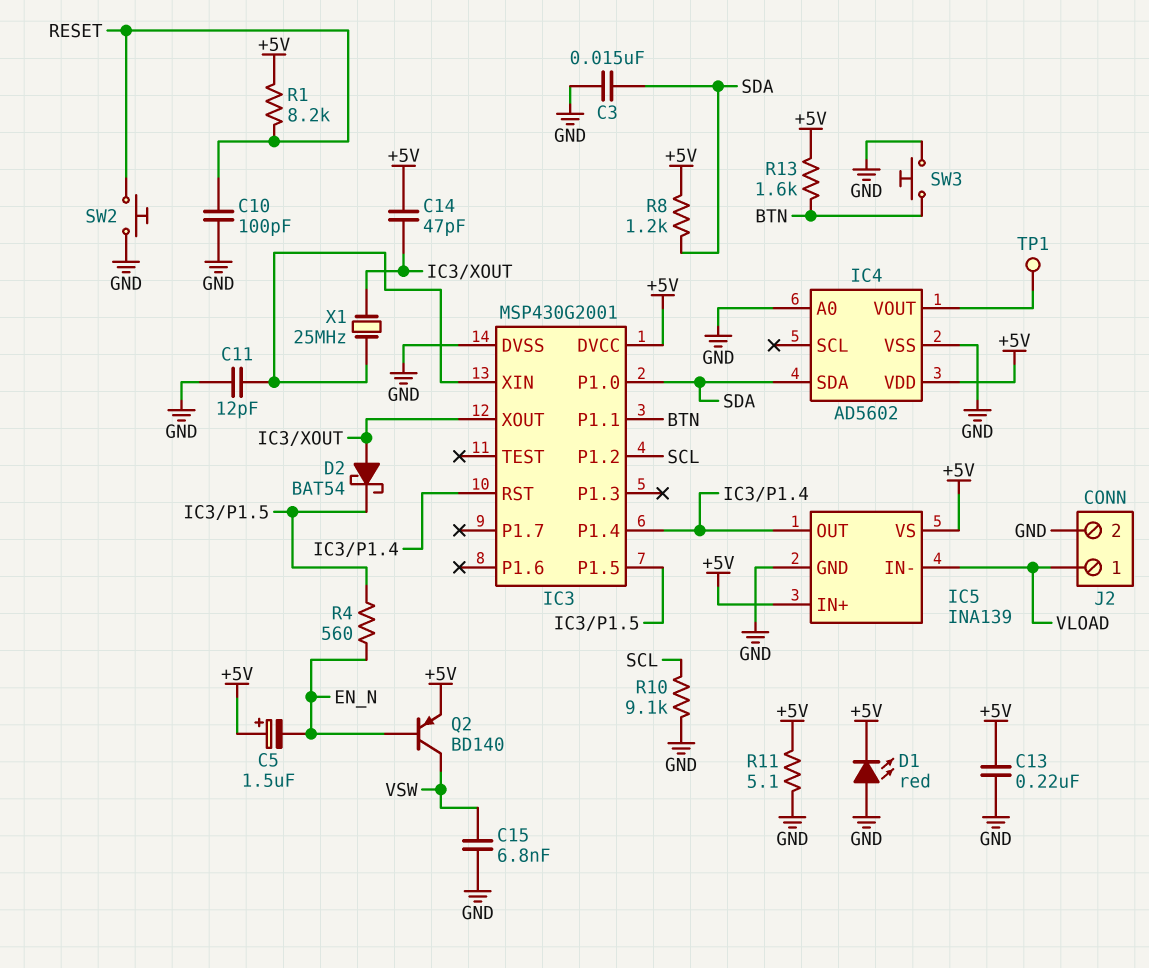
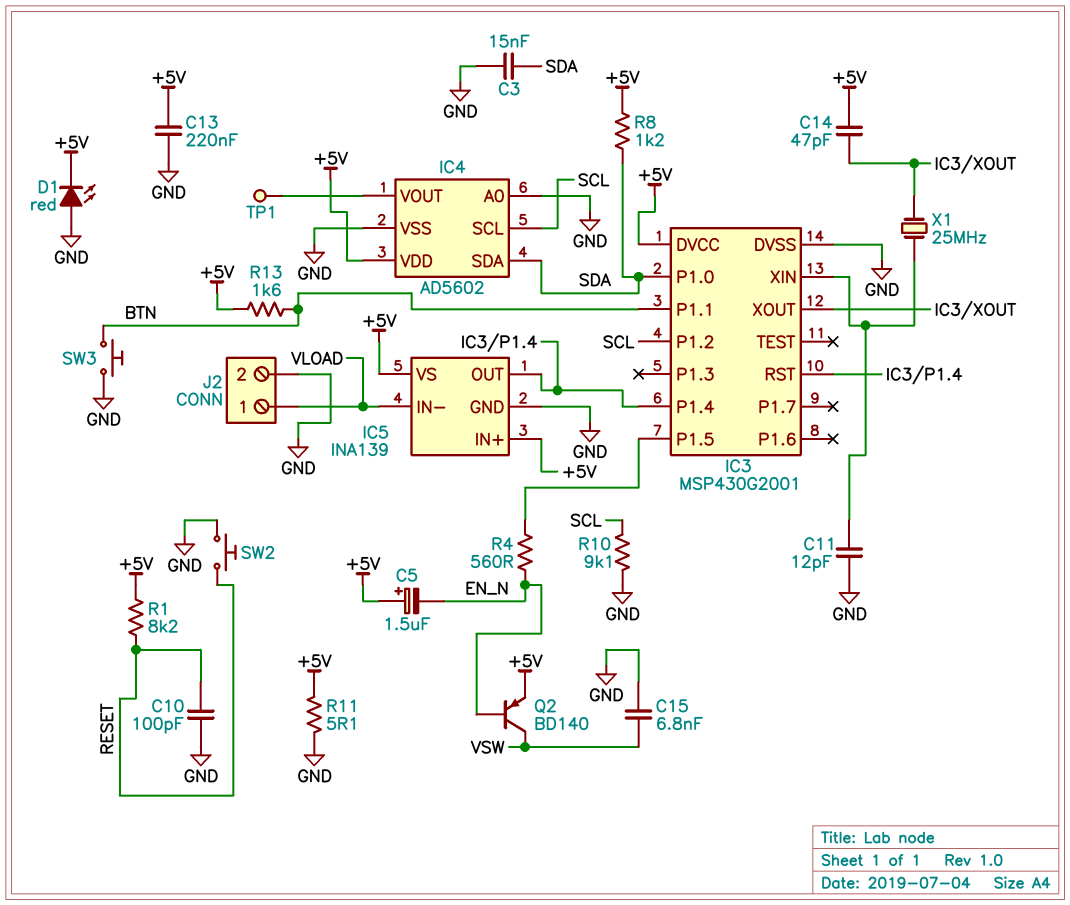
D2: schottky BAT54 (A IC3/XOUT, K IC3/P1.5) -> none
IC4 pin SCL: none -> SCL

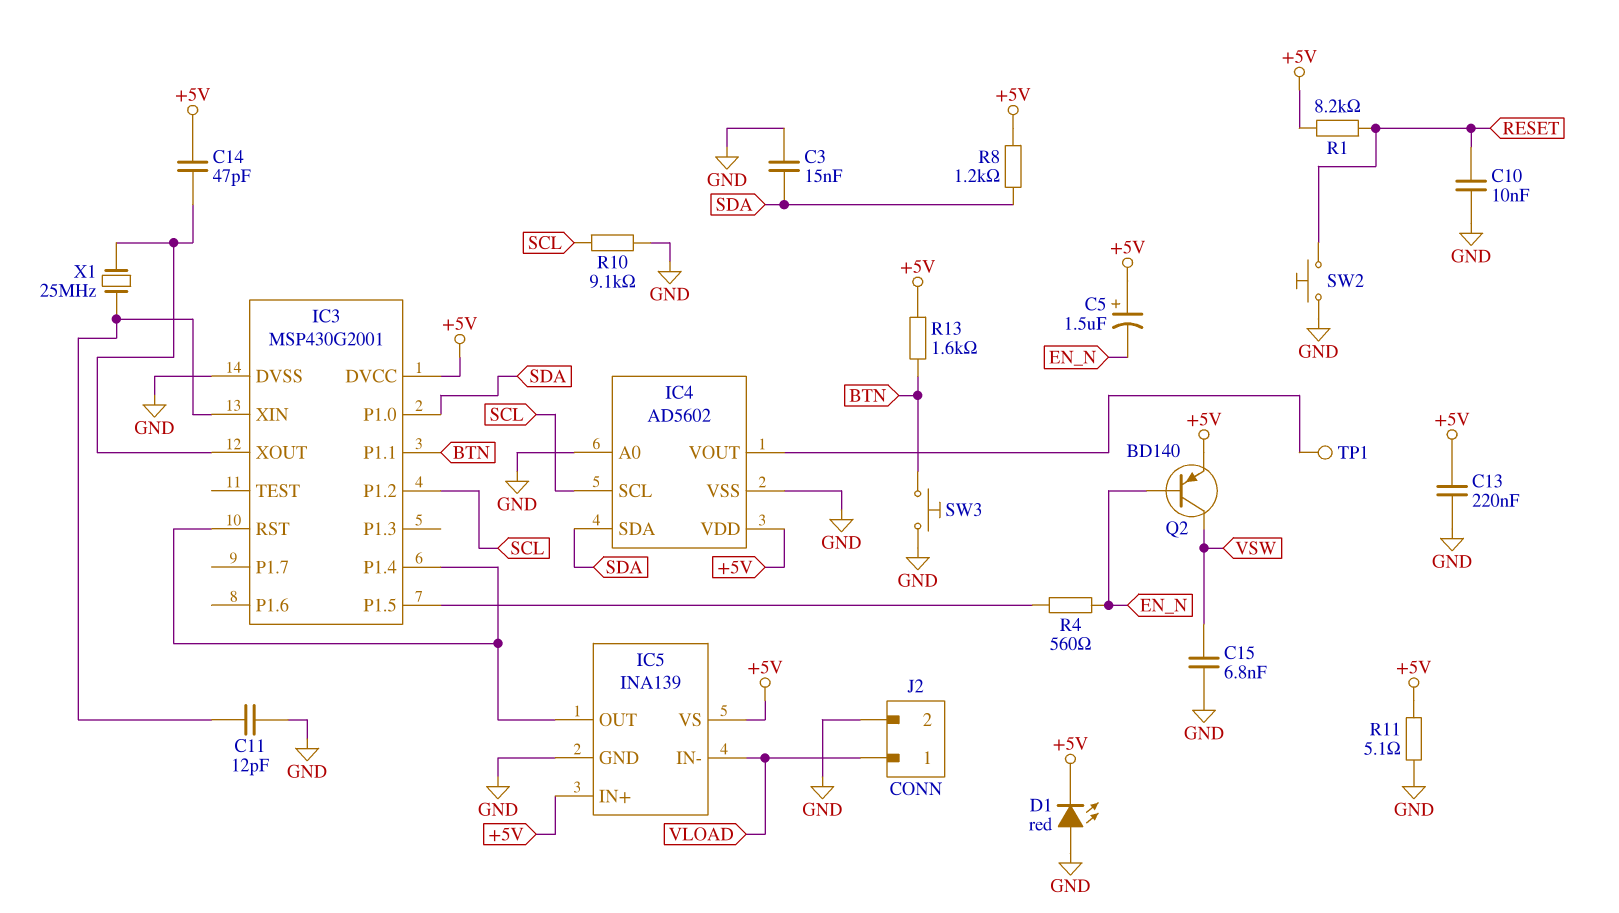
C10: 100pF (GND, RESET) -> 10nF (GND, RESET)

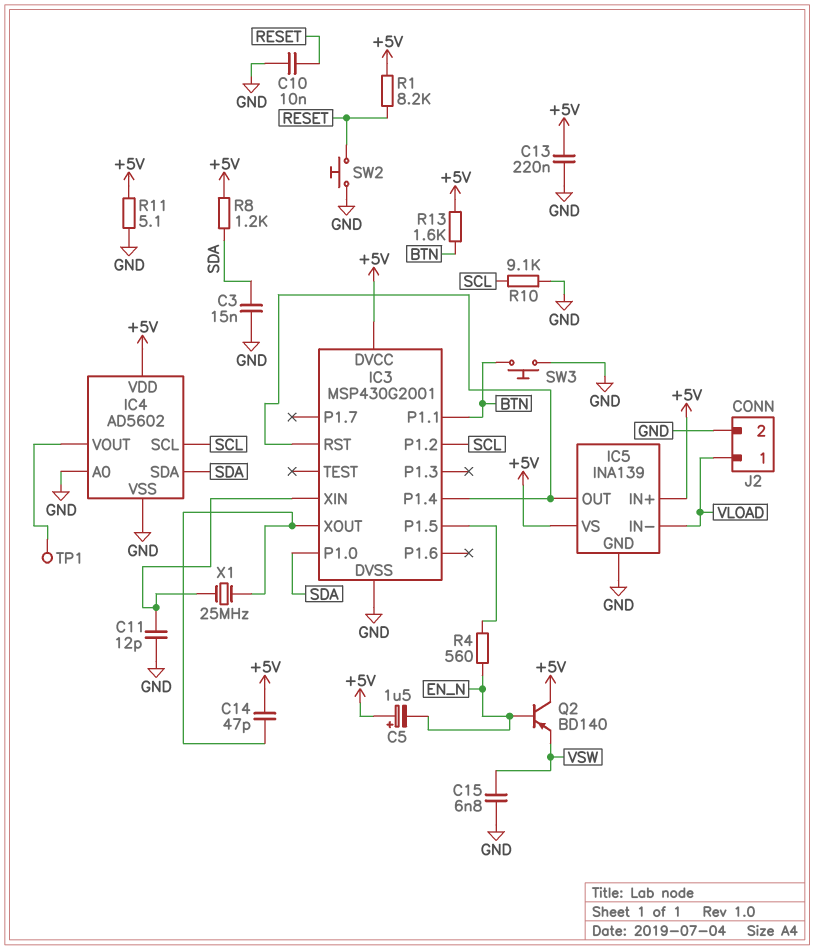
D1: LED red (A GND, K +5V) -> none
Q2: PNP BD140 (B EN_N, C VSW, E +5V) -> PNP BD140 (B EN_N, C +5V, E VSW)

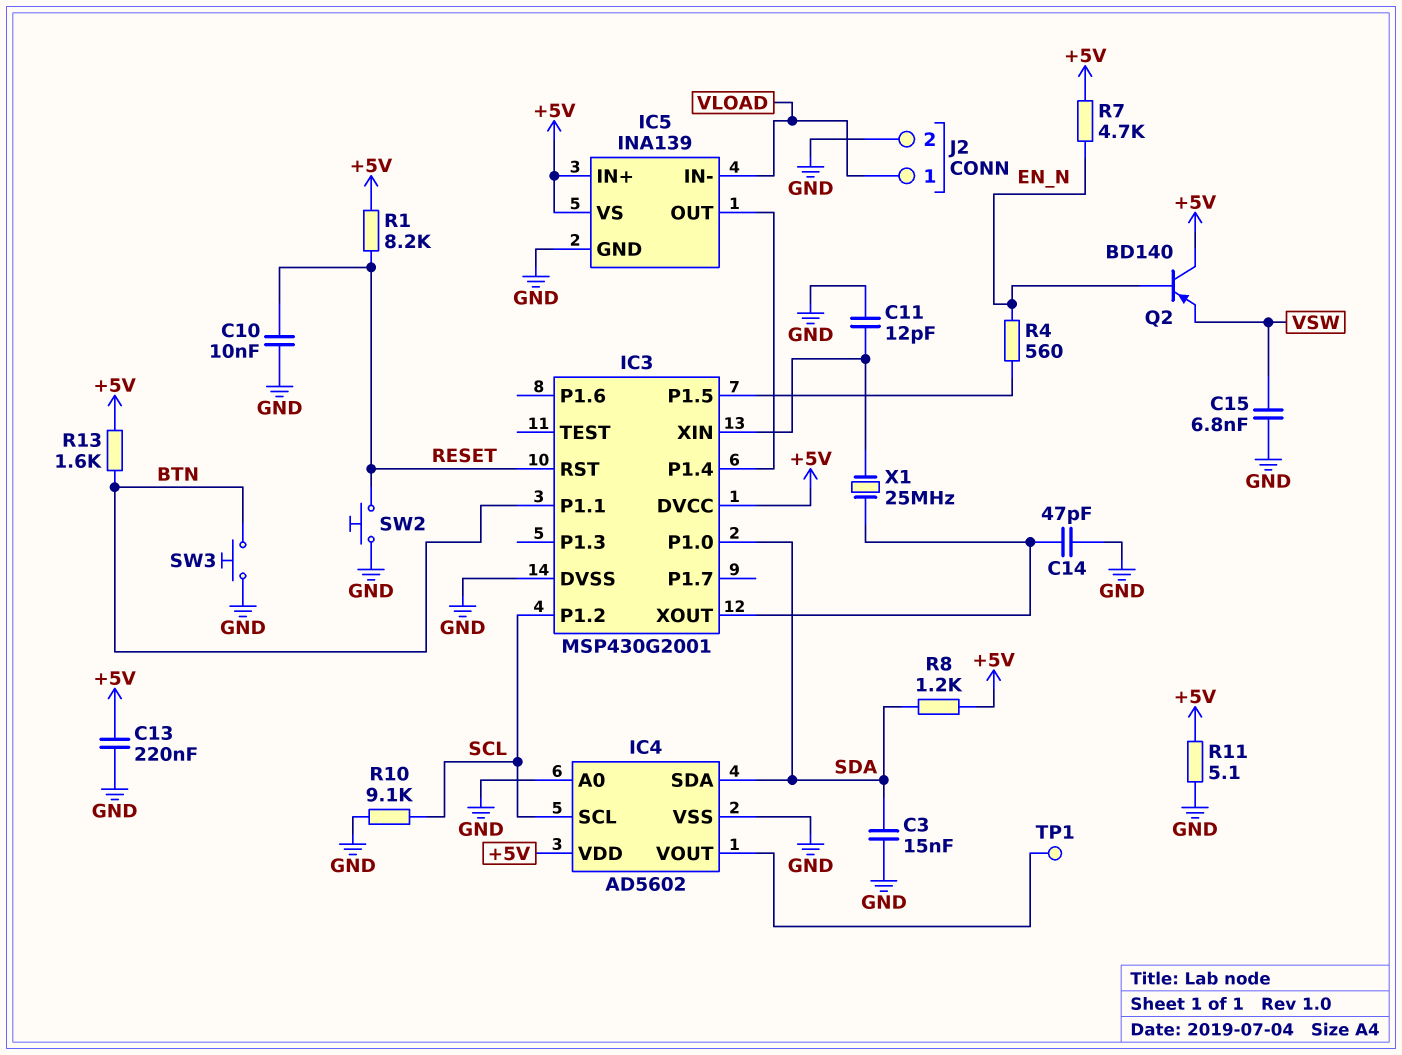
C5: 1.5uF (plus +5V, minus EN_N) -> none
C14: 47pF (+5V, IC3/XOUT) -> 47pF (GND, IC3/XOUT)
IC3 pin RST: IC3/P1.4 -> RESET
R7: none -> 4.7k (+5V, EN_N)

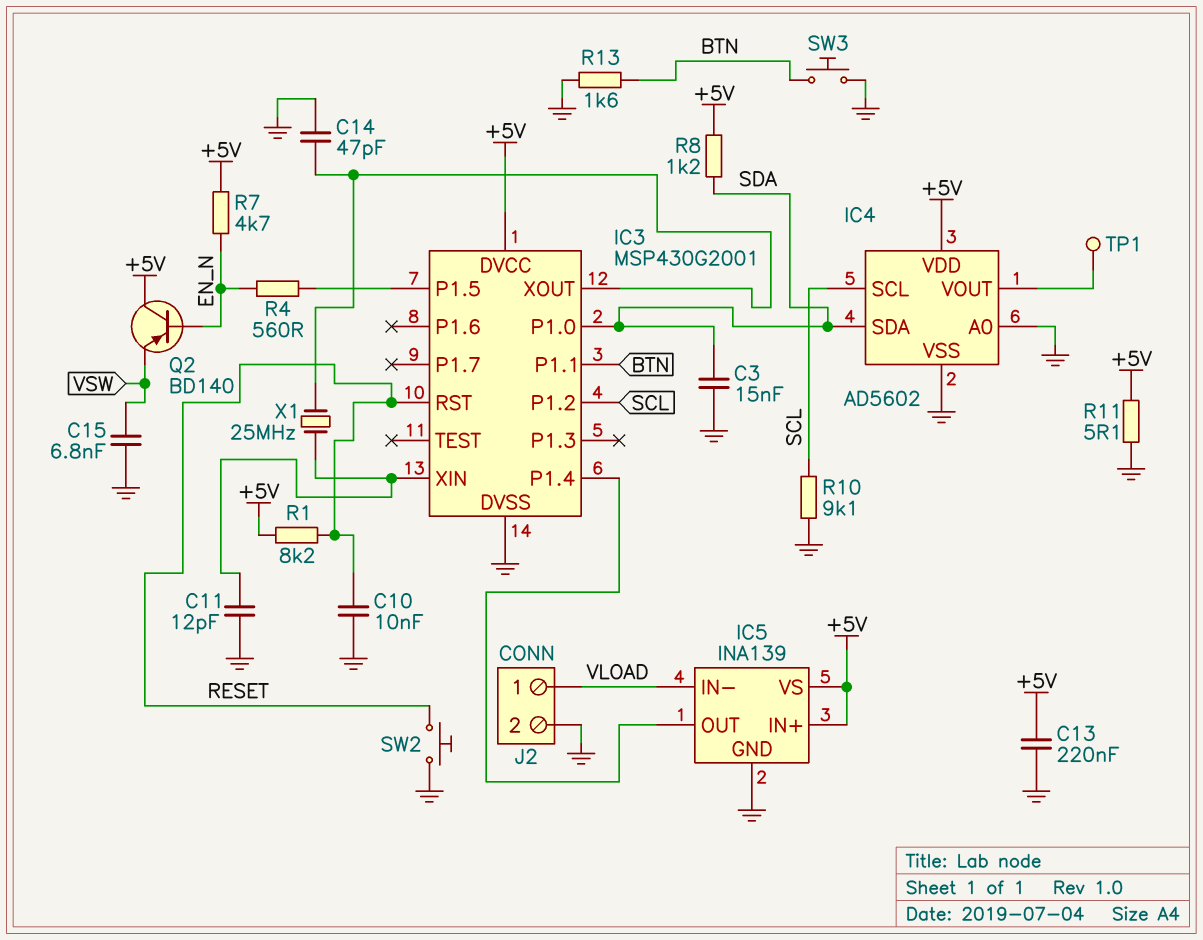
R13: 1.6k (+5V, BTN) -> 1.6k (BTN, GND)

